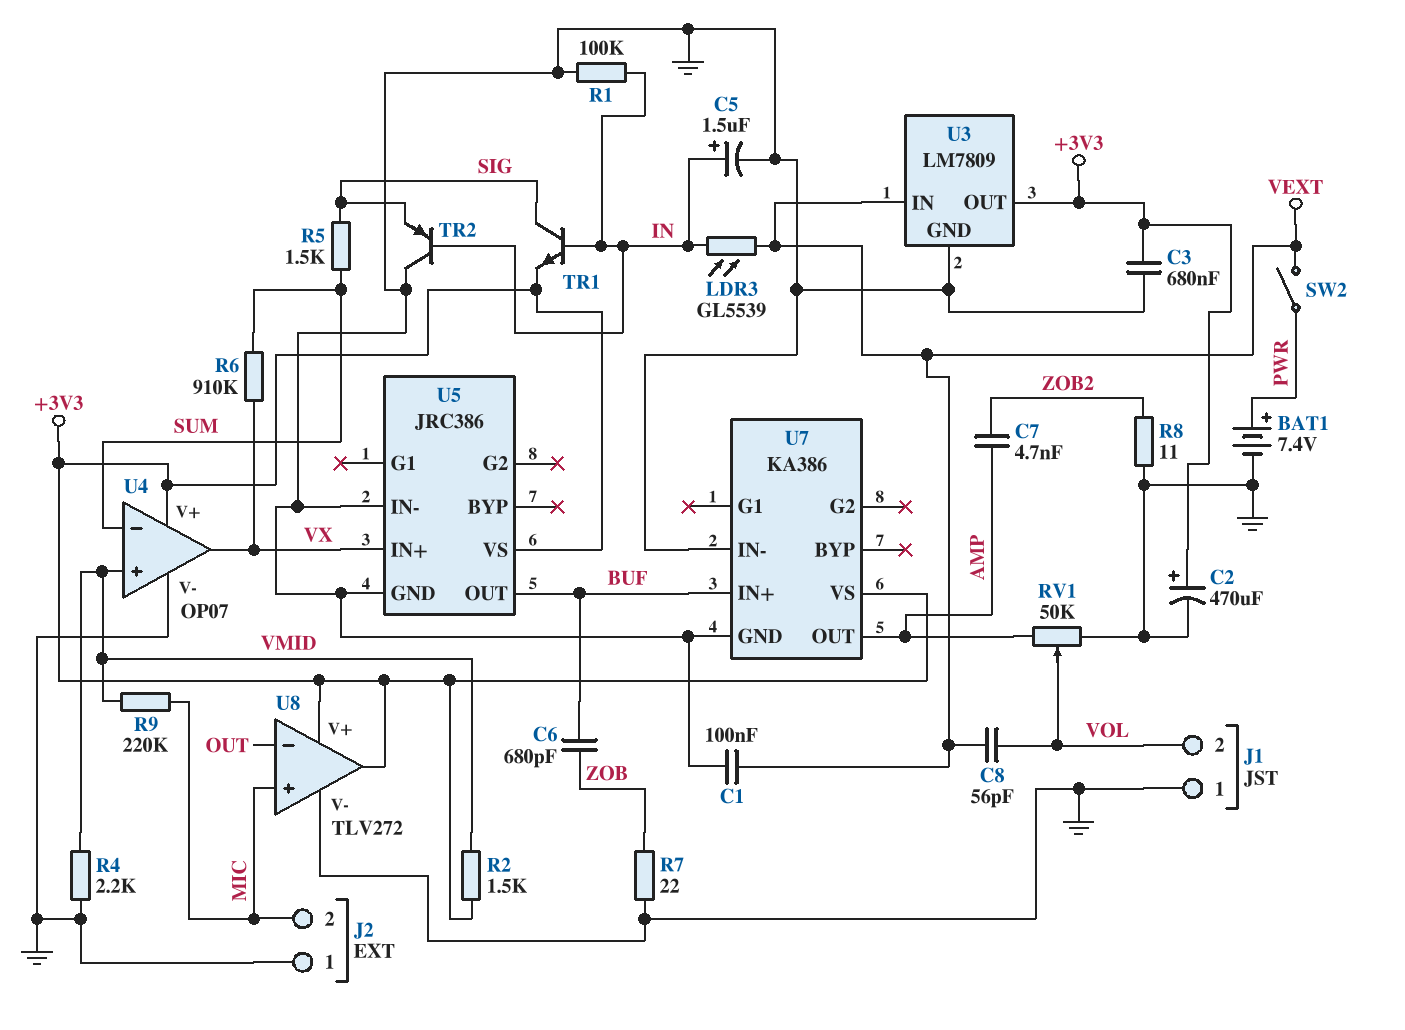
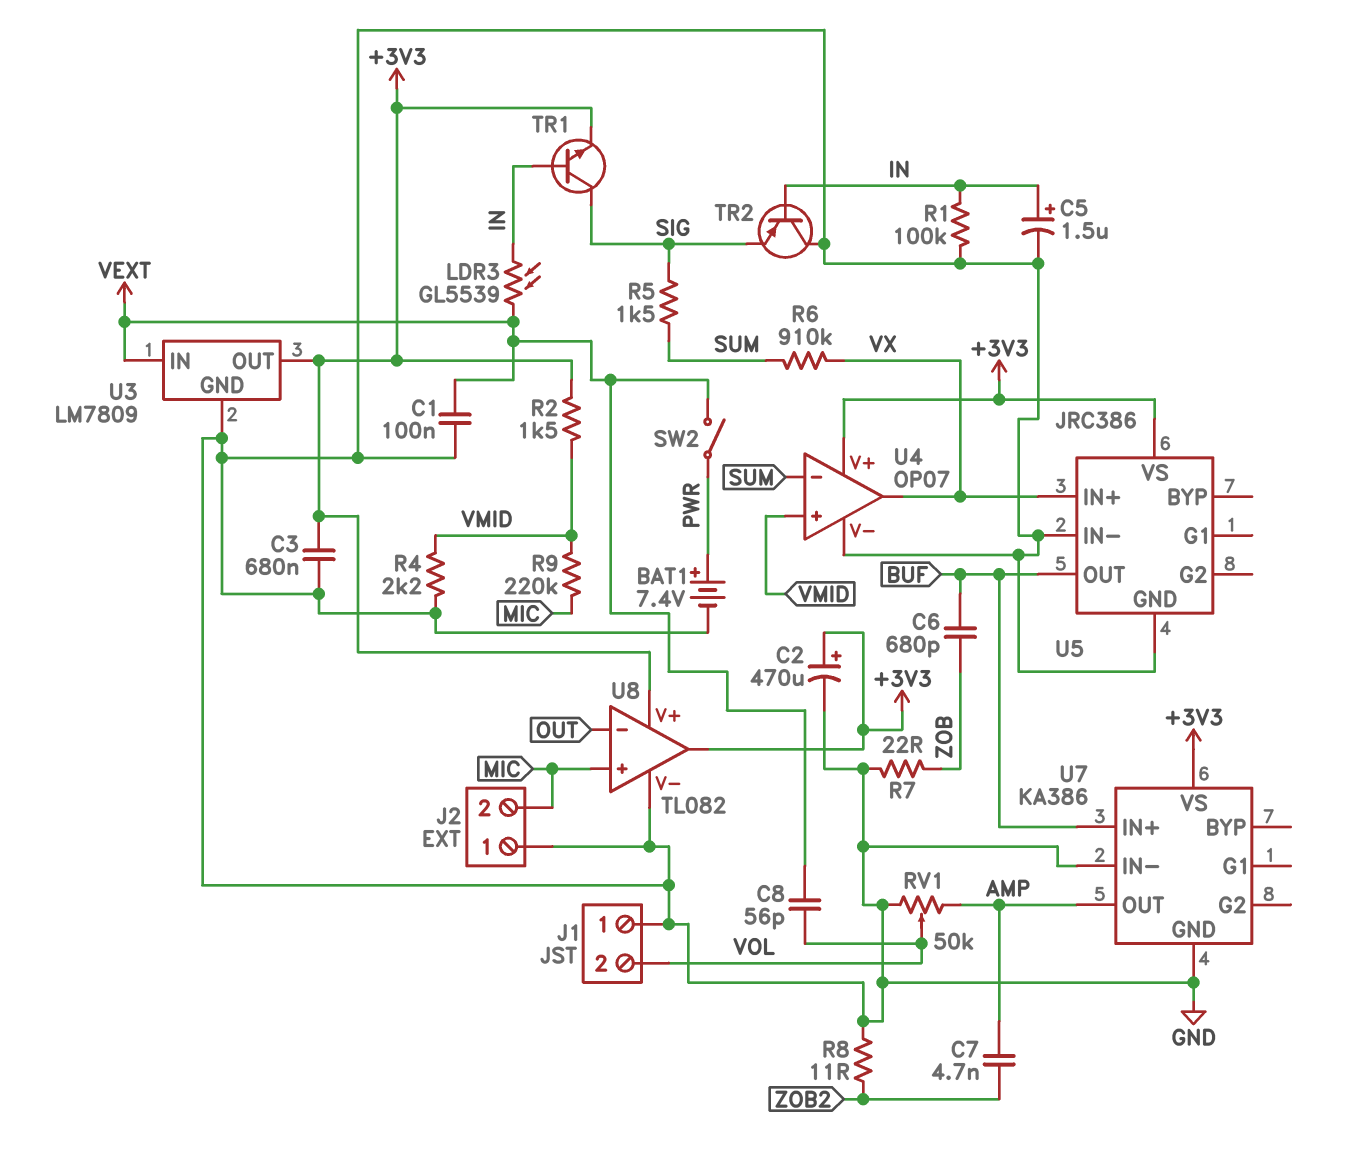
U8: TLV272 -> TL082

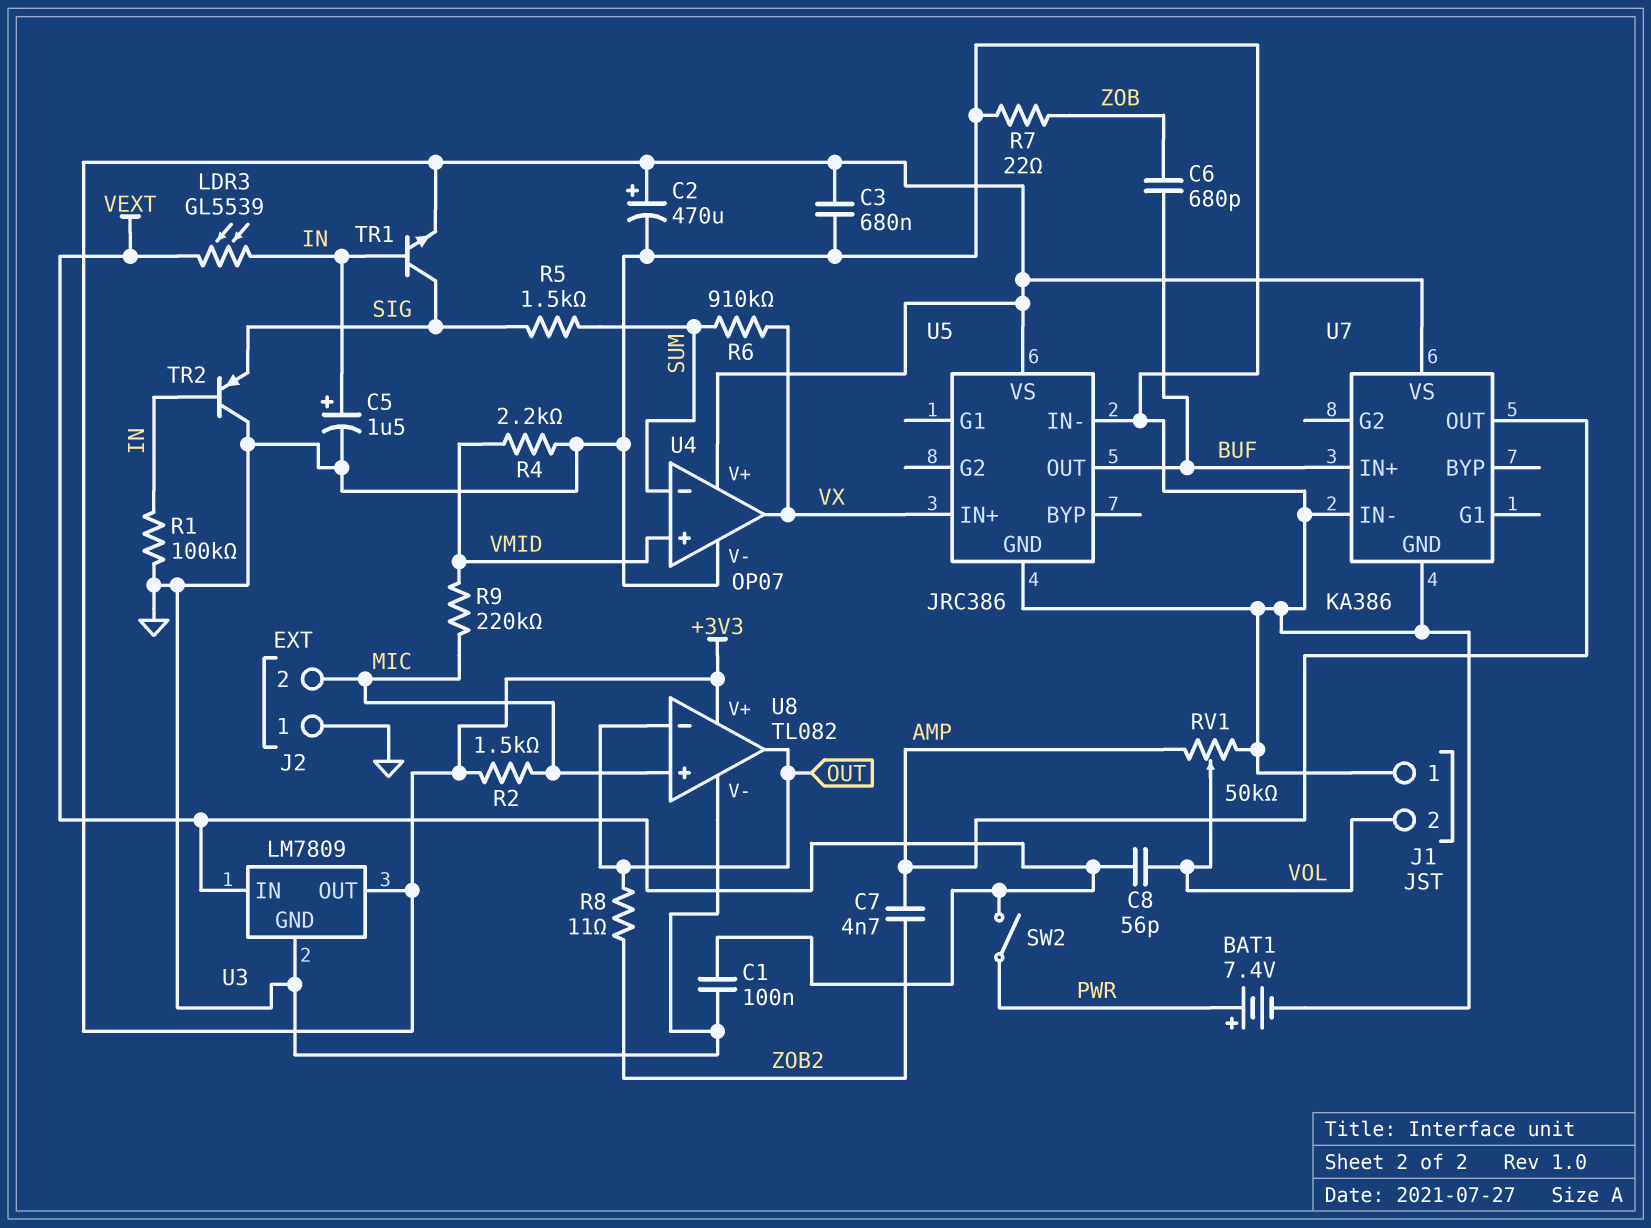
R2: 1.5k (+3V3, VMID) -> 1.5k (+3V3, MIC)
R8: 11 (GND, ZOB2) -> 11 (OUT, ZOB2)
U8 pin out: +3V3 -> OUT

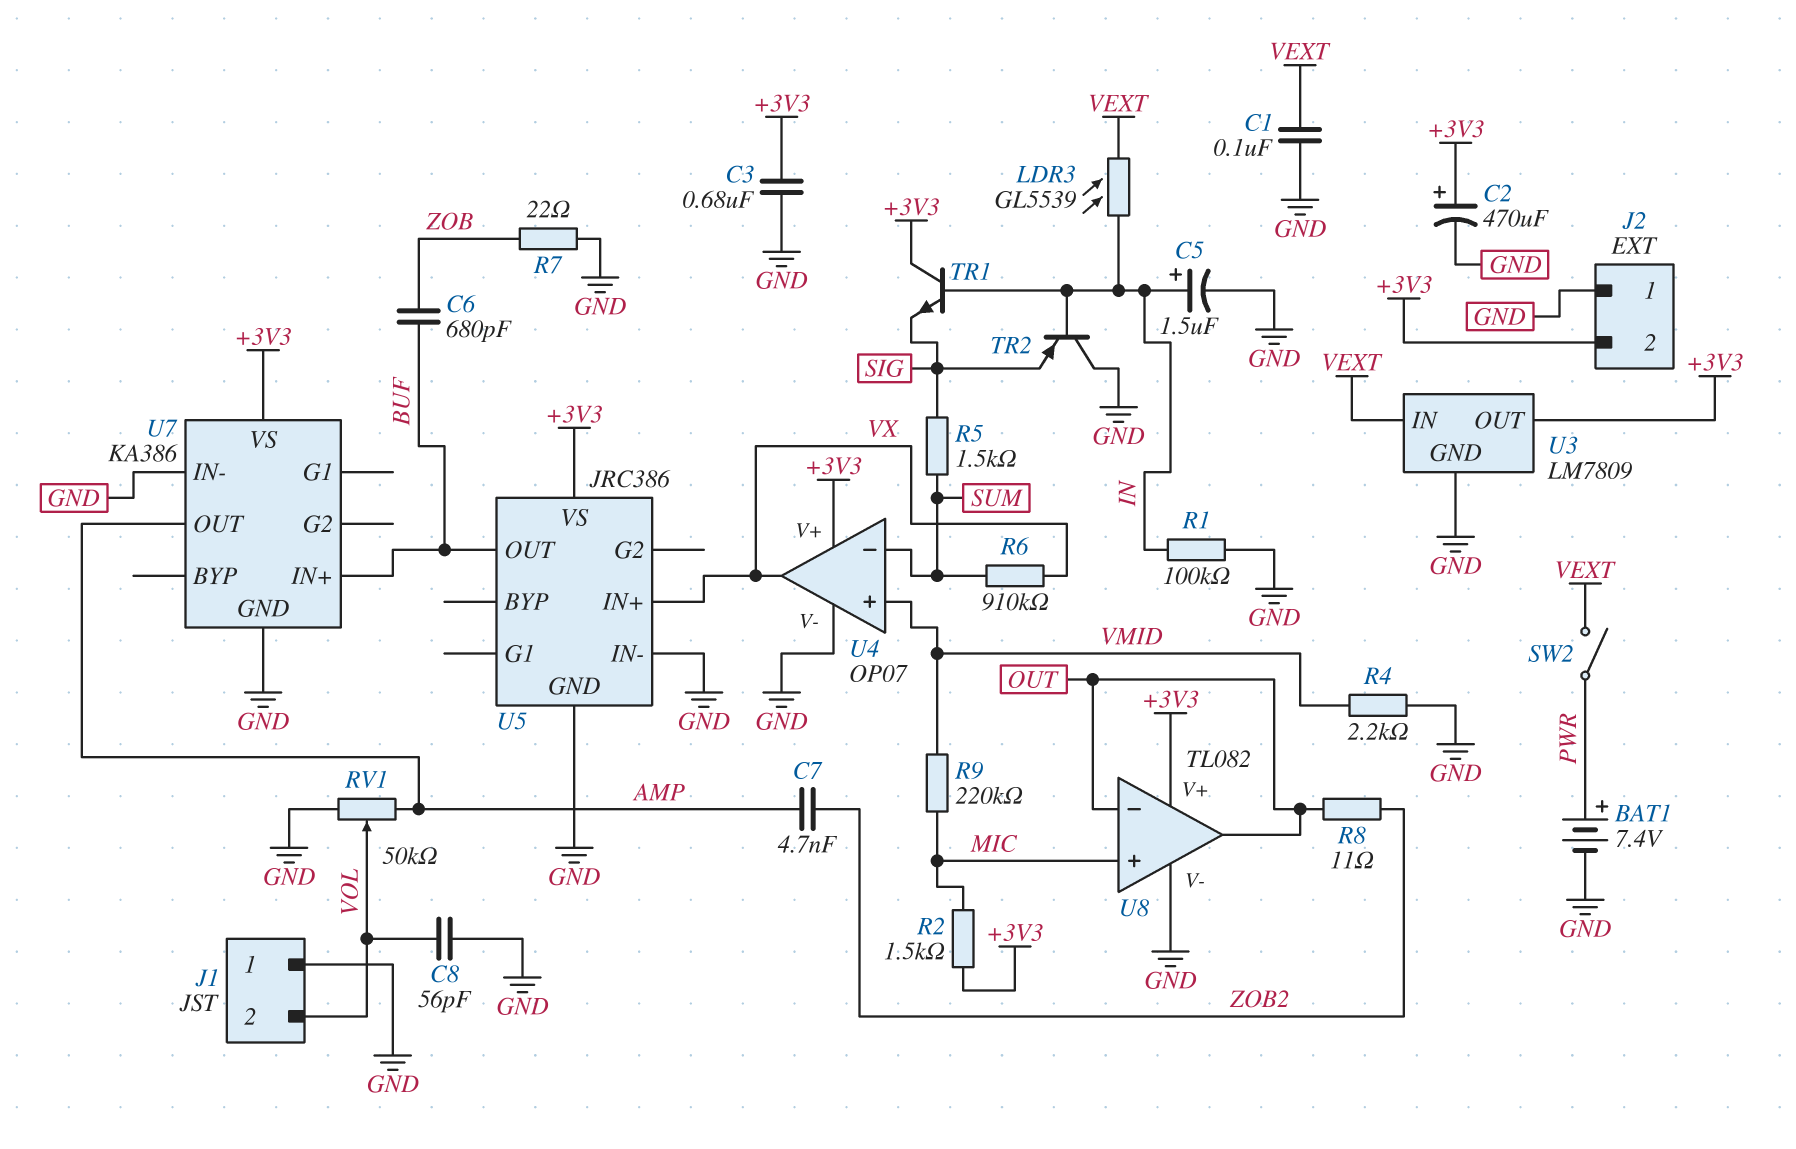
C8: 56pF (VEXT, VOL) -> 56pF (GND, VOL)
J2 pin 2: MIC -> +3V3
TR1: NPN (B IN, C SIG, E +3V3) -> NPN (B IN, C +3V3, E SIG)

